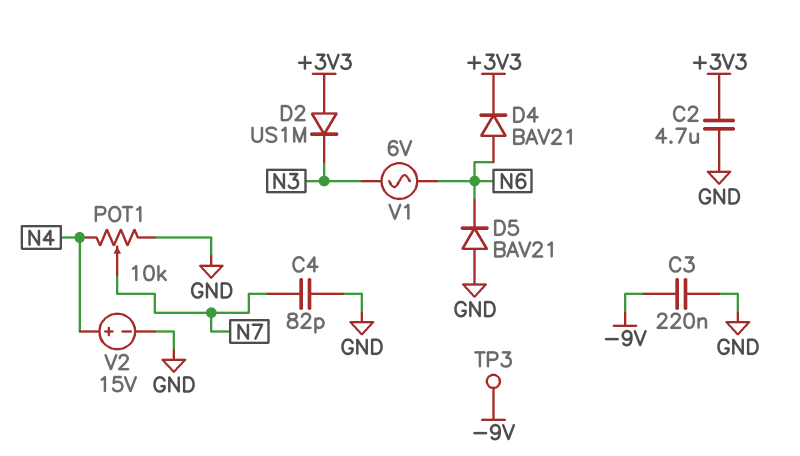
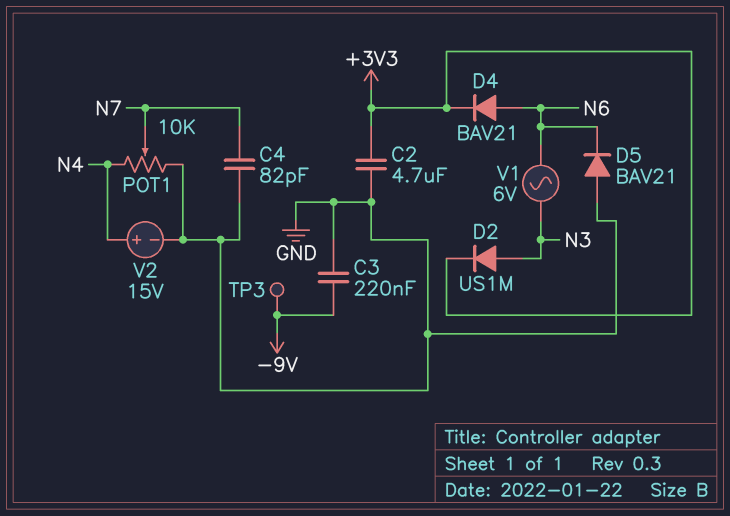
D2: diode US1M (A +3V3, K N3) -> diode US1M (A N3, K +3V3)

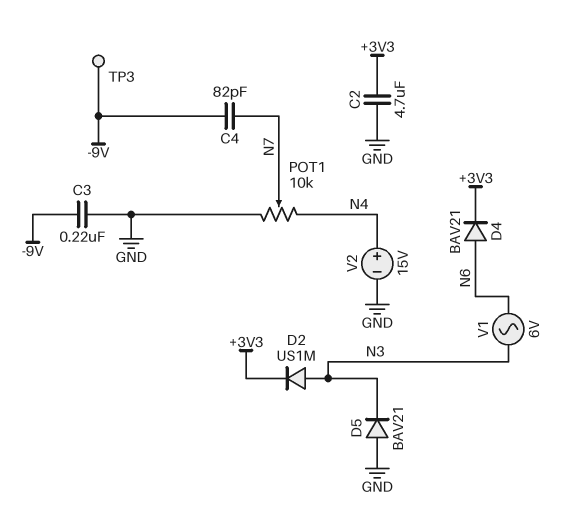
C4: 82pF (GND, N7) -> 82pF (-9V, N7)
D5: diode BAV21 (A GND, K N6) -> diode BAV21 (A GND, K N3)

